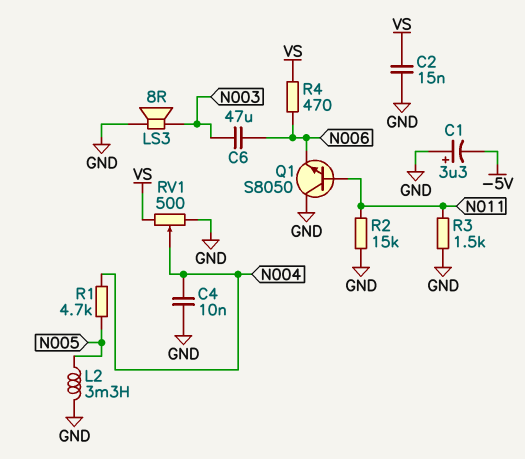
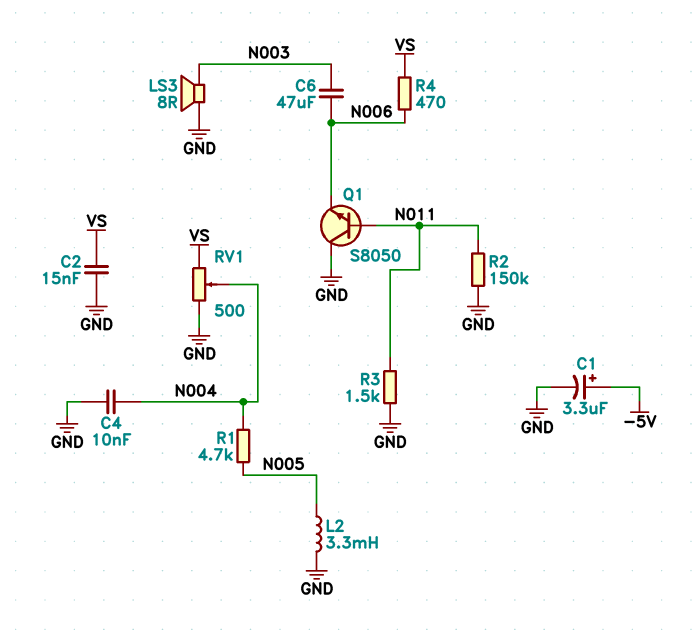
C1: 3.3uF (plus GND, minus -5V) -> 3.3uF (plus -5V, minus GND)
R2: 15k (GND, N011) -> 150k (GND, N011)

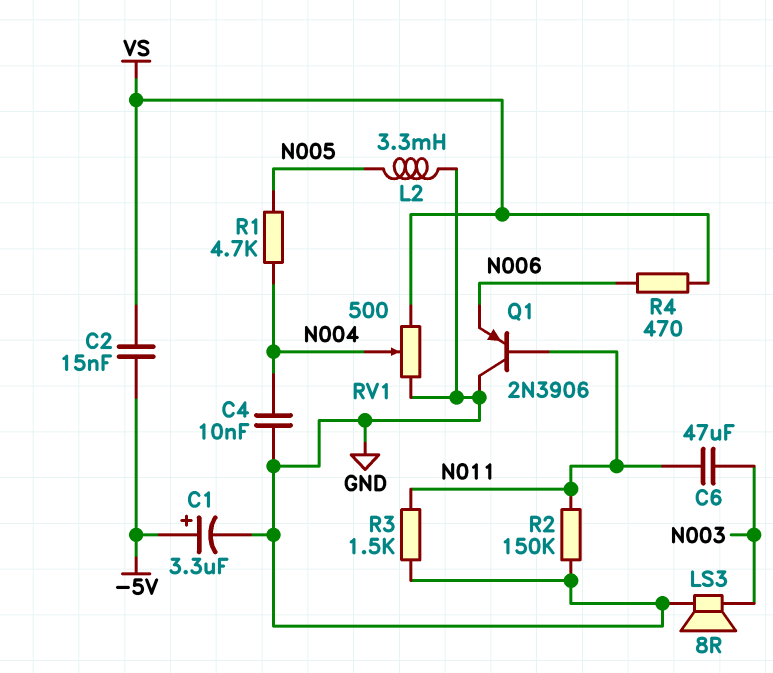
C2: 15nF (GND, VS) -> 15nF (-5V, VS)
C6: 47uF (N003, N006) -> 47uF (N003, N011)
Q1: NPN S8050 (B N011, C GND, E N006) -> PNP 2N3906 (B N011, C GND, E N006)

